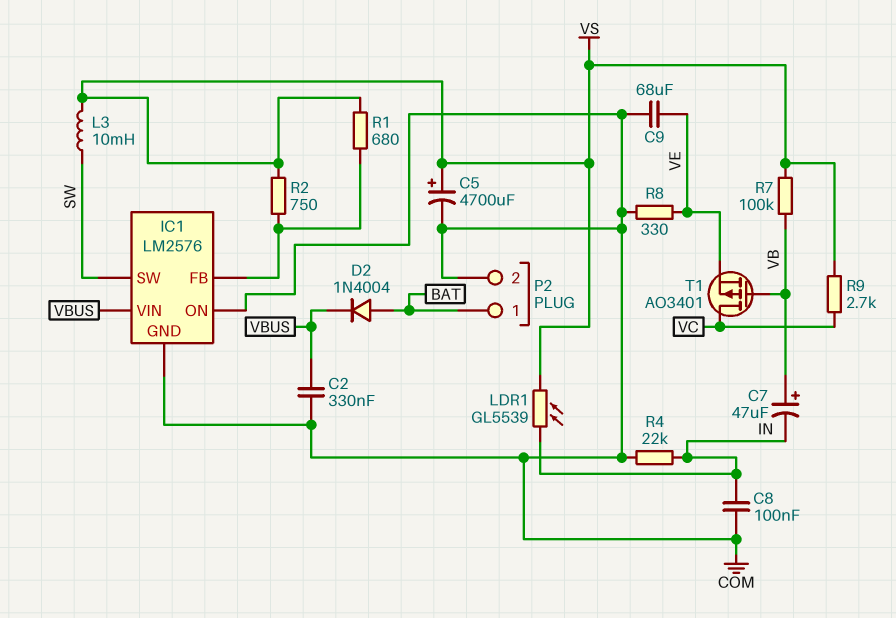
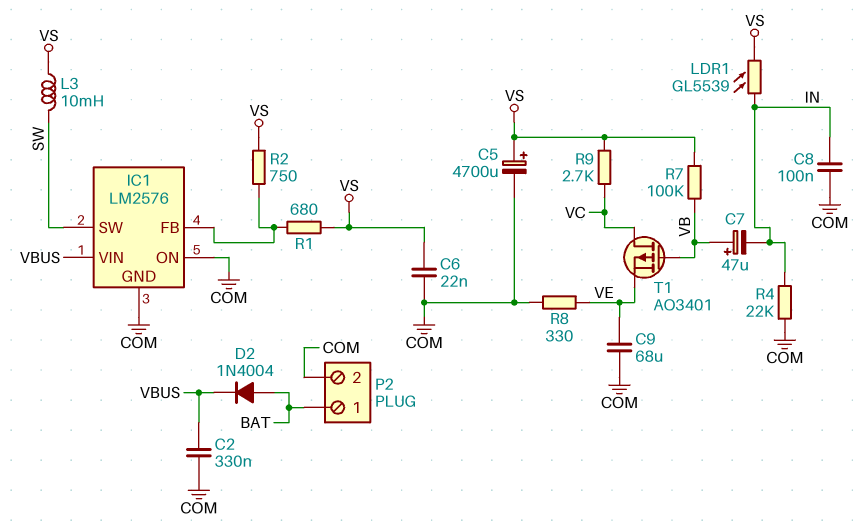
C6: none -> 22nF (COM, VS)

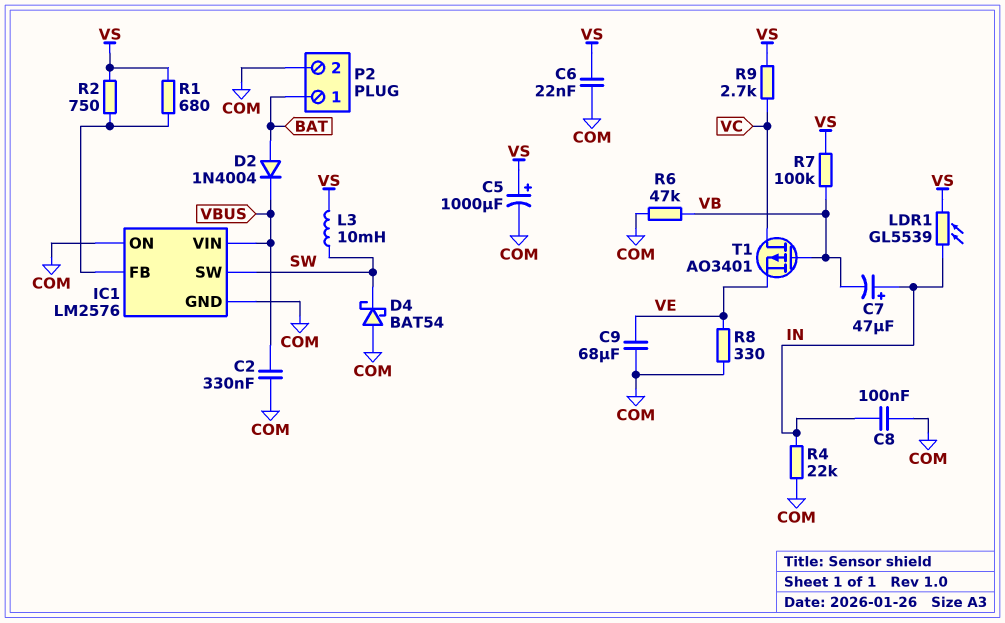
C5: 4700uF (plus VS, minus COM) -> 1000uF (plus VS, minus COM)
C7: 47uF (plus VB, minus IN) -> 47uF (plus IN, minus VB)
D4: none -> schottky BAT54 (A COM, K SW)
R6: none -> 47k (COM, VB)

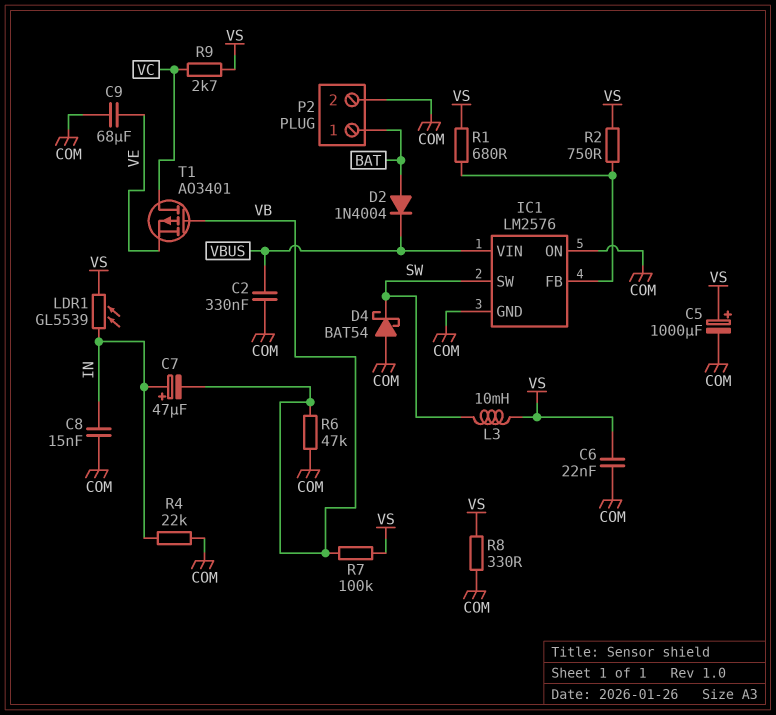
C8: 100nF (COM, IN) -> 15nF (COM, IN)
R8: 330 (COM, VE) -> 330 (COM, VS)

